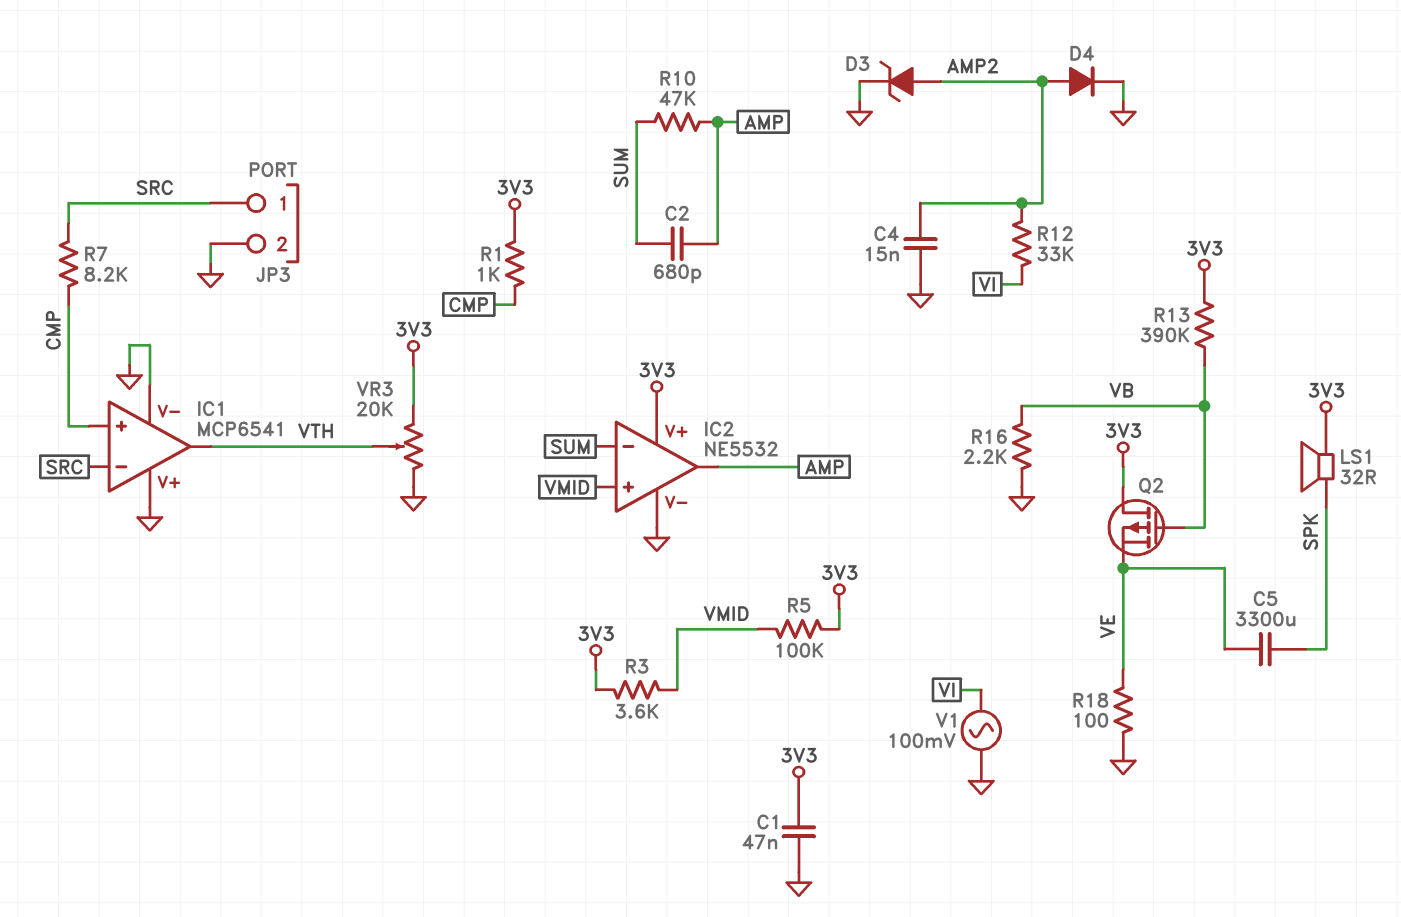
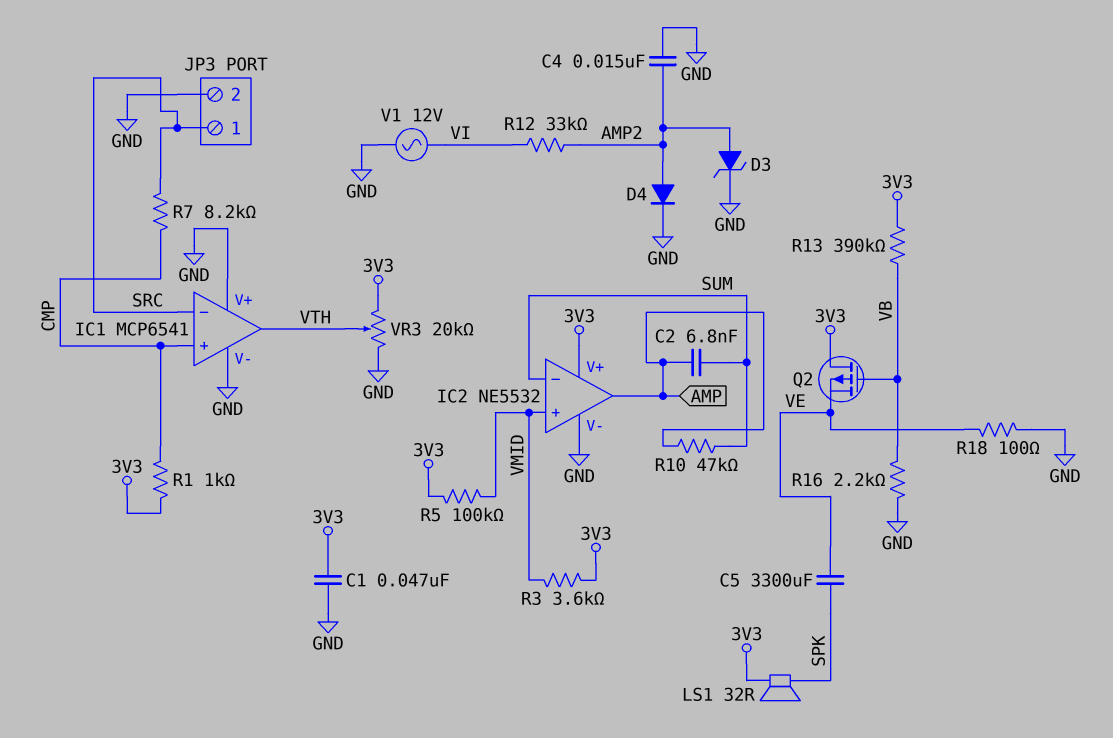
C2: 680pF (AMP, SUM) -> 6.8nF (AMP, SUM)
V1: AC 100mV (GND, VI) -> AC 12V (GND, VI)

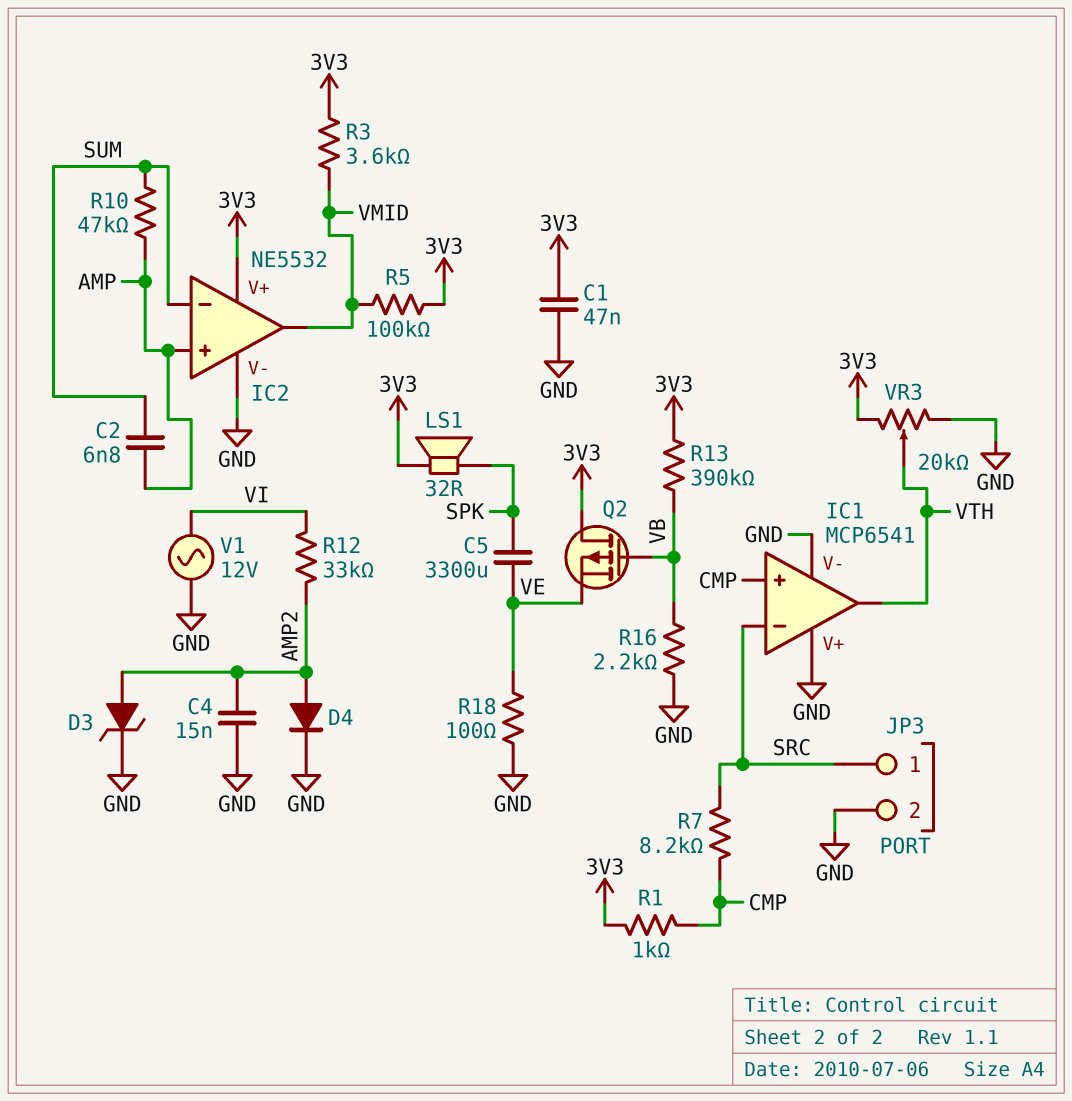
IC2 pin in+: VMID -> AMP
IC2 pin out: AMP -> VMID

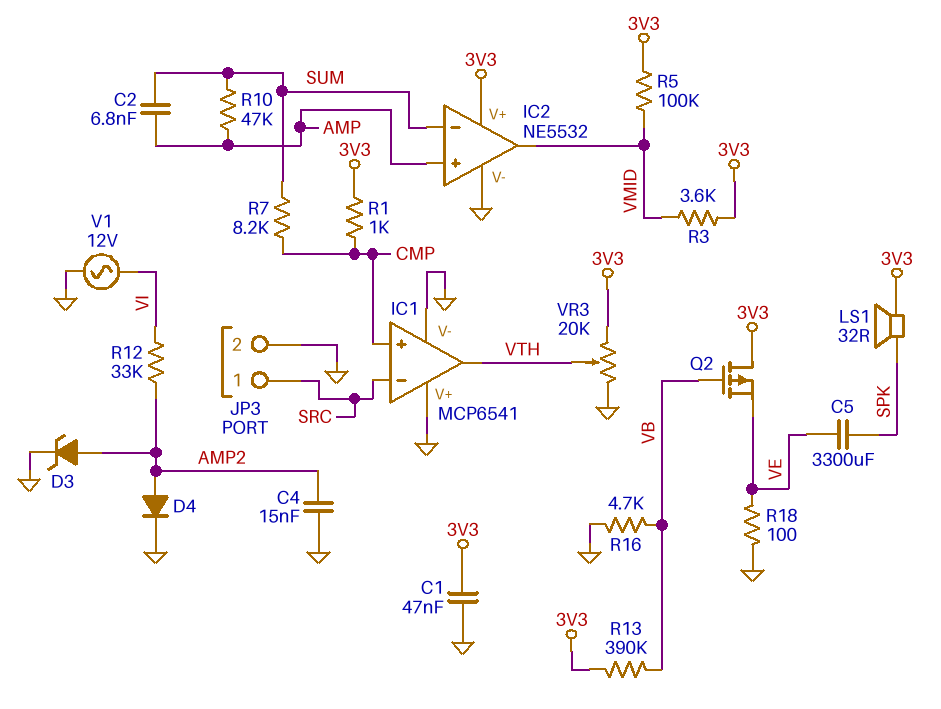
R7: 8.2k (CMP, SRC) -> 8.2k (CMP, SUM)
R16: 2.2k (GND, VB) -> 4.7k (GND, VB)

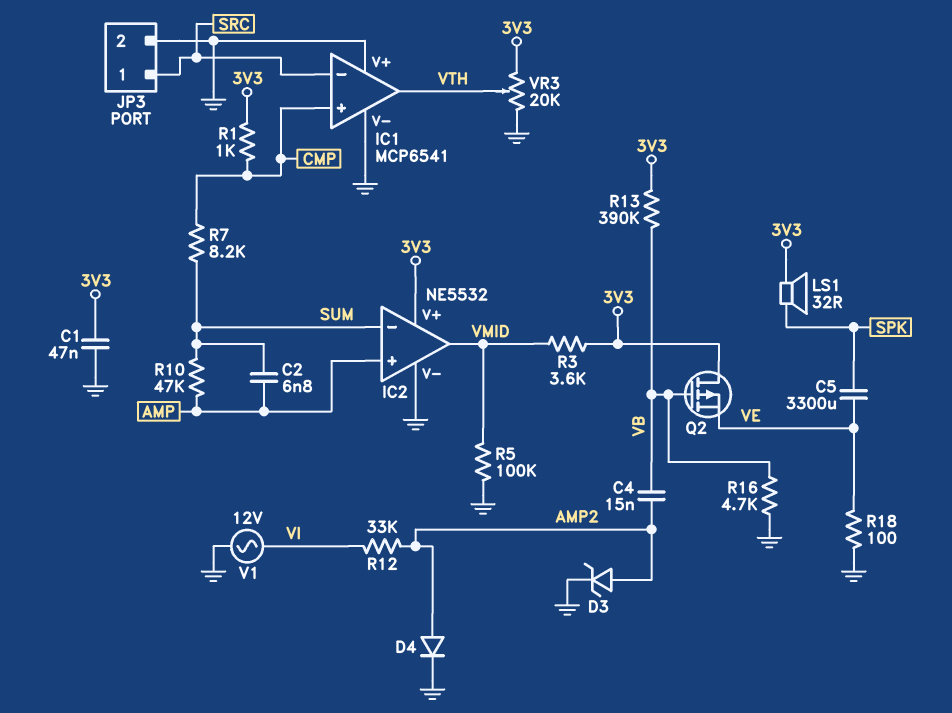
C4: 15nF (AMP2, GND) -> 15nF (AMP2, VB)
R5: 100k (3V3, VMID) -> 100k (GND, VMID)

